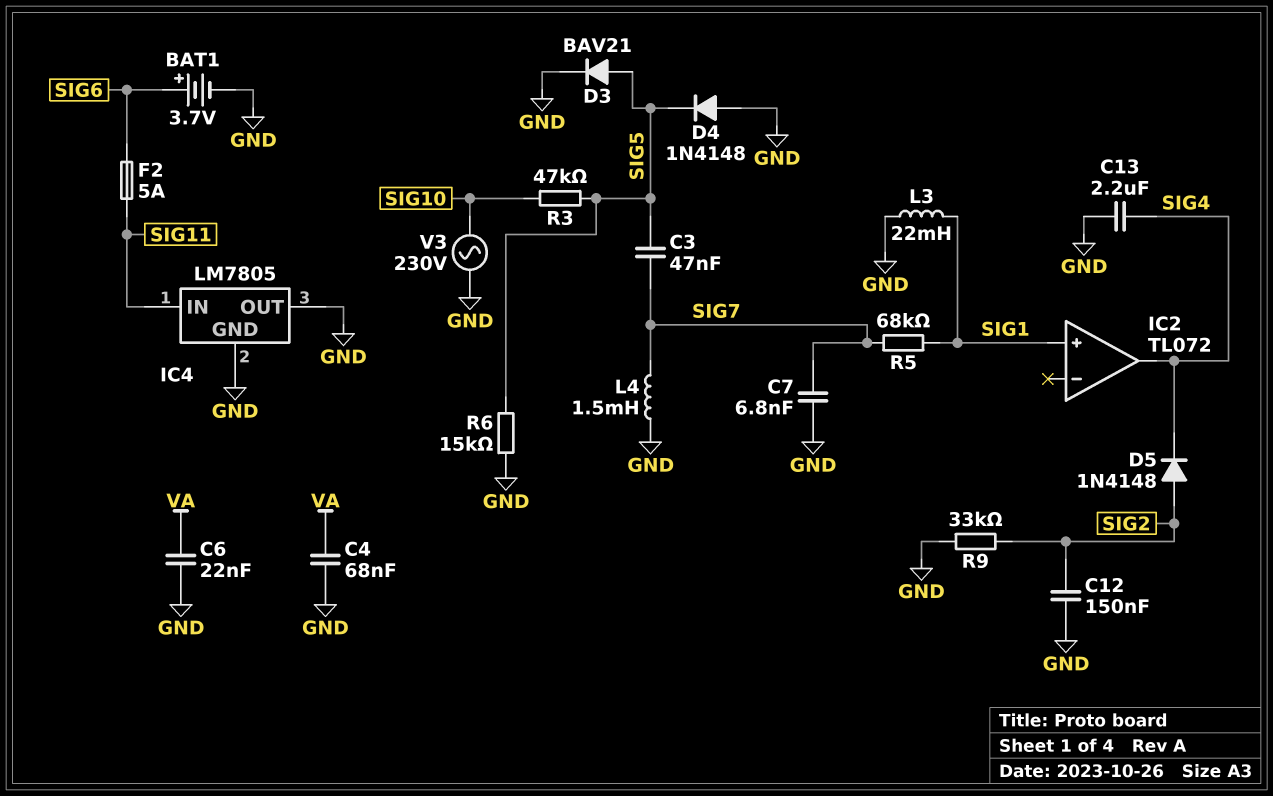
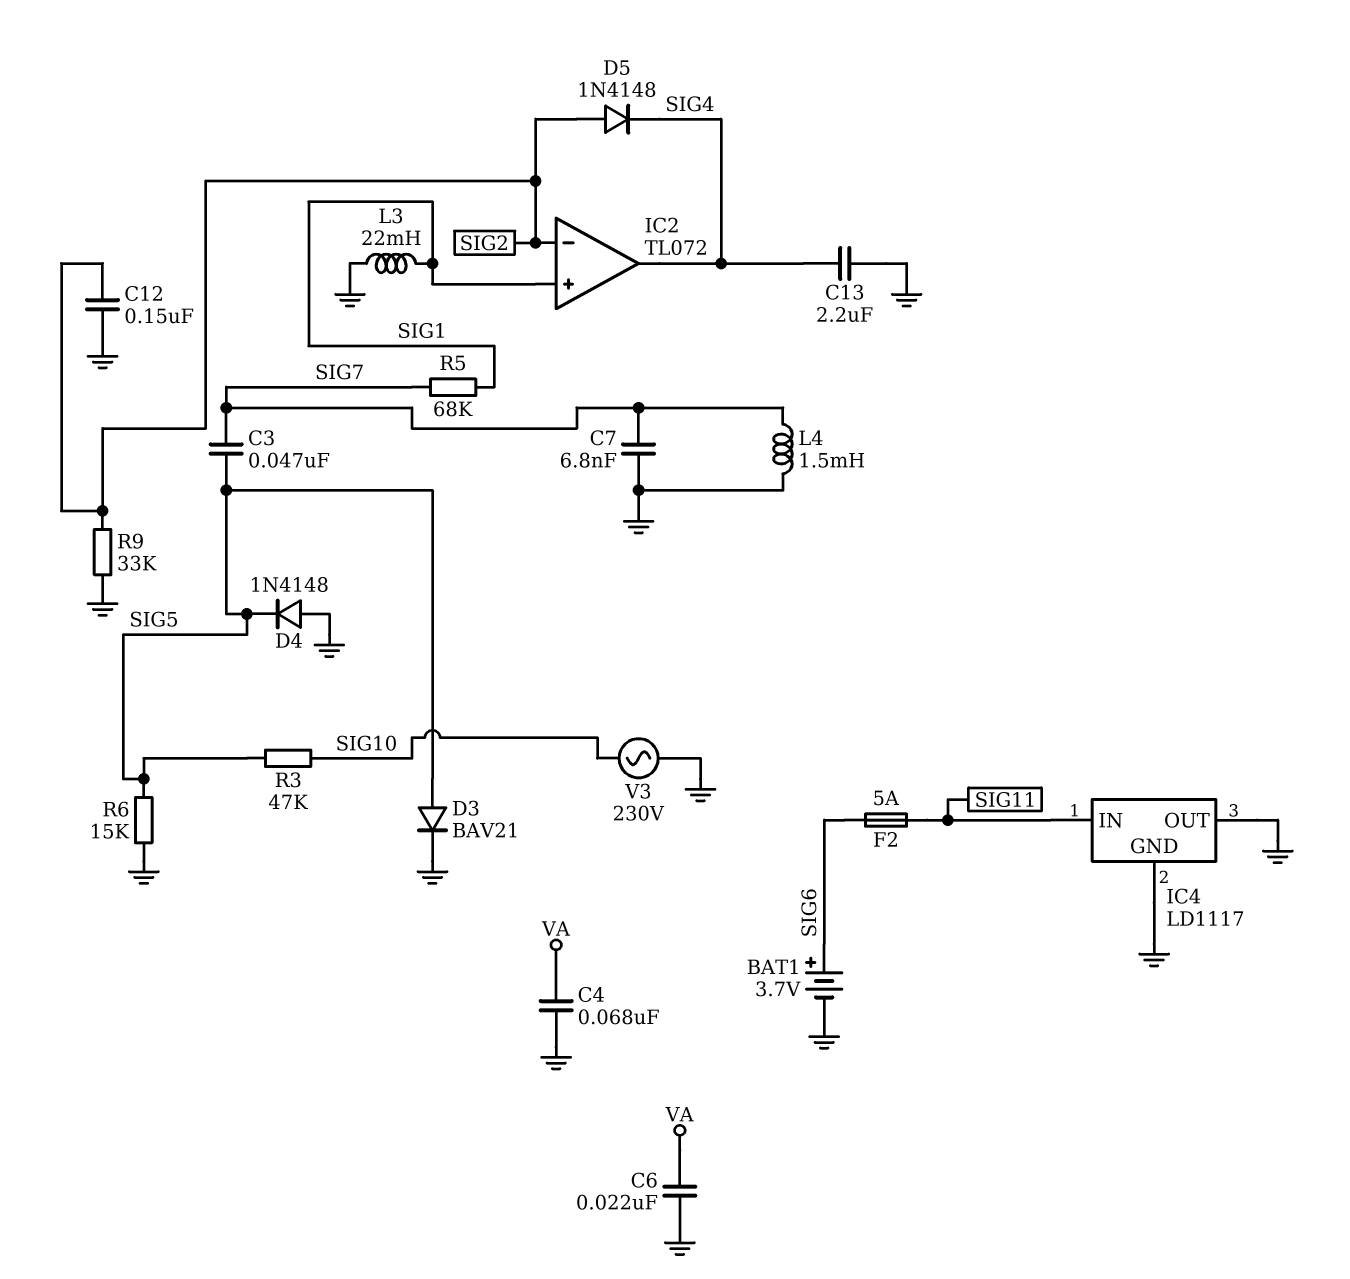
IC2 pin in-: none -> SIG2
IC4: LM7805 -> LD1117

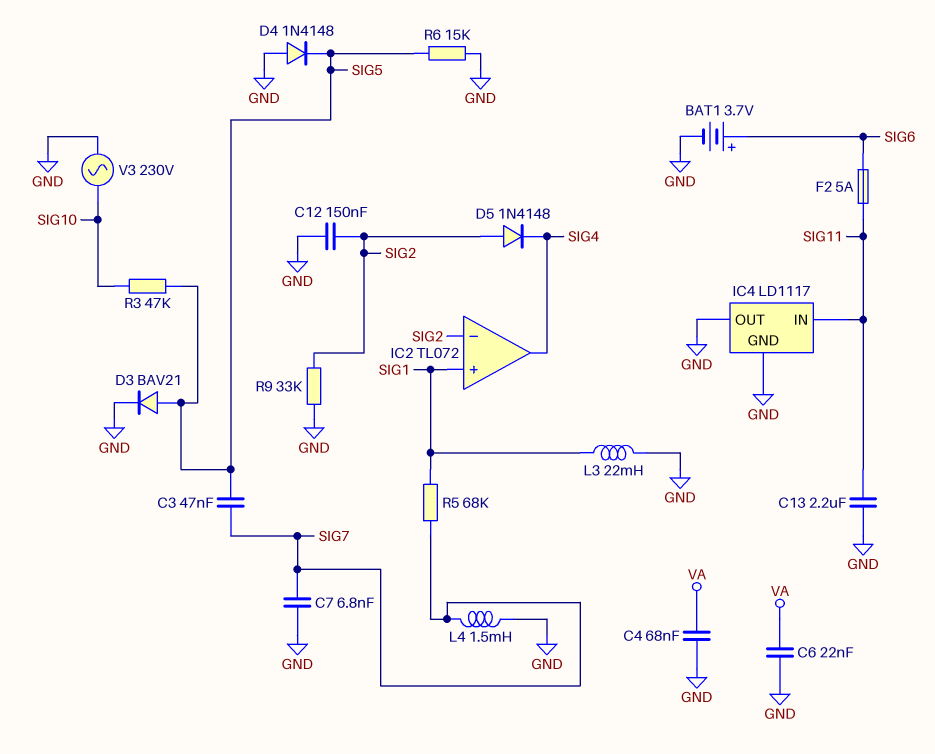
C13: 2.2uF (GND, SIG4) -> 2.2uF (GND, SIG11)

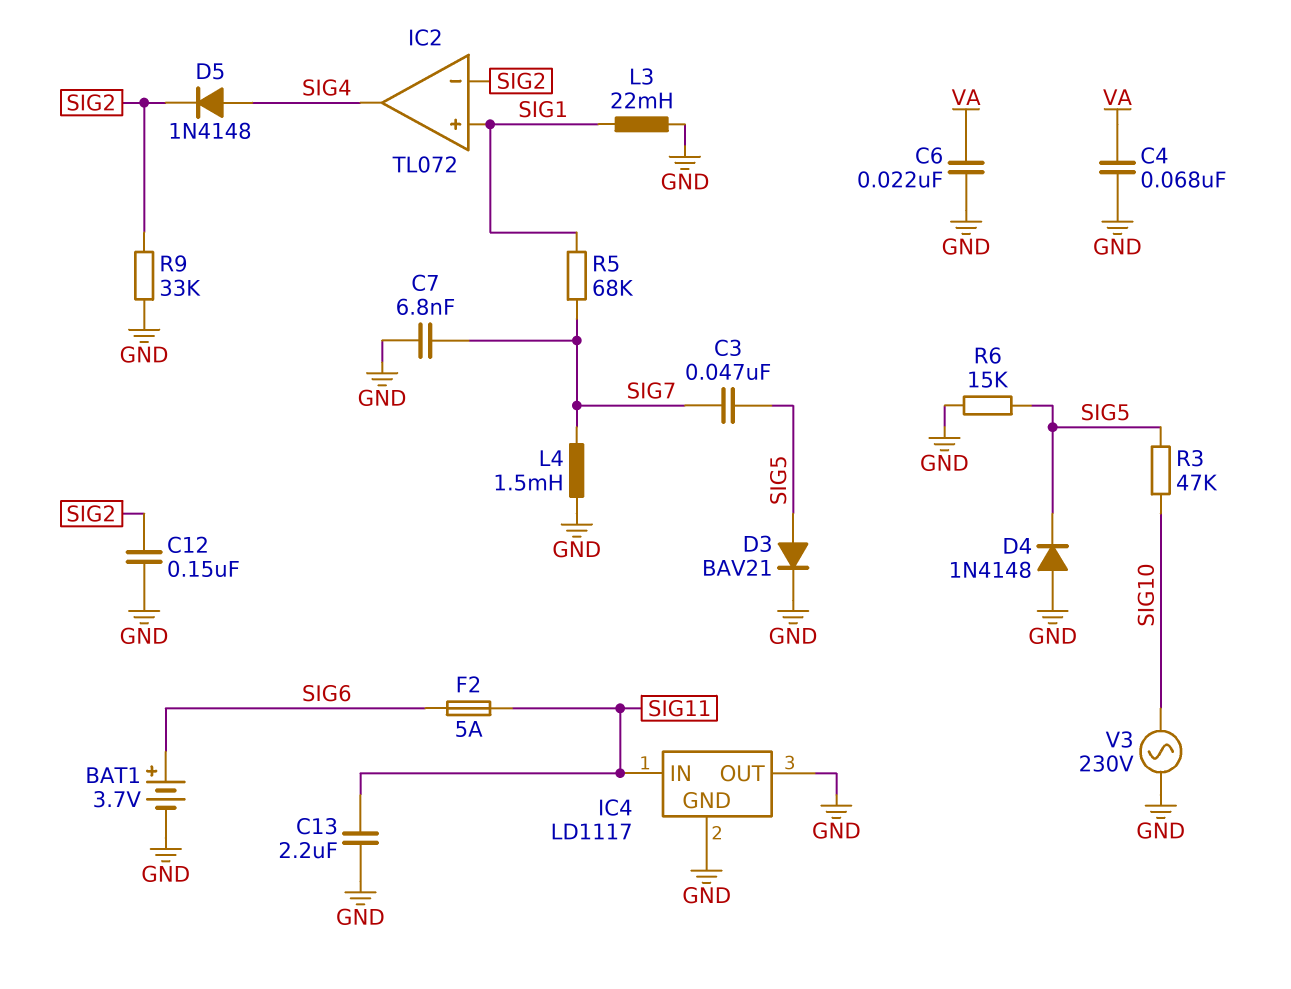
D5: diode 1N4148 (A SIG2, K SIG4) -> diode 1N4148 (A SIG4, K SIG2)

